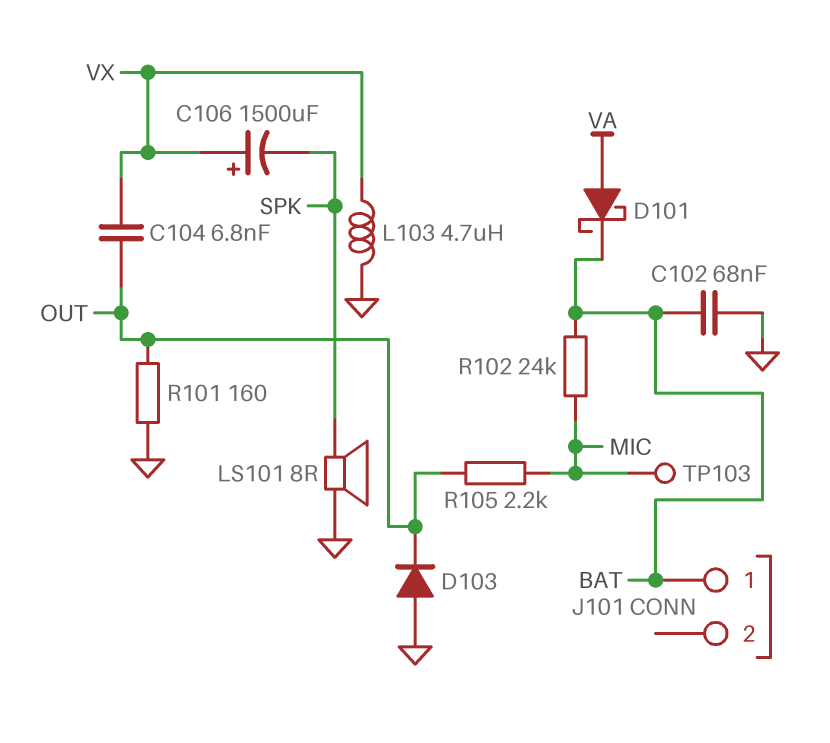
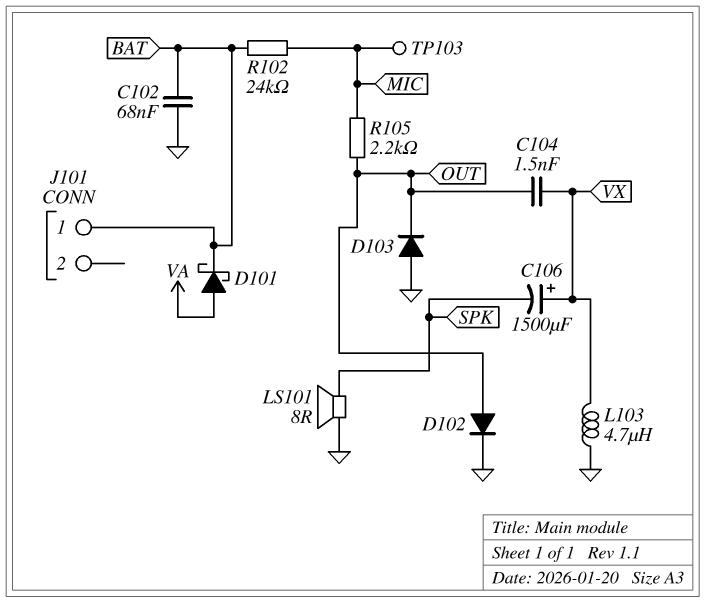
C104: 6.8nF (OUT, VX) -> 1.5nF (OUT, VX)
D102: none -> diode (A OUT, K GND)
R101: 160 (GND, OUT) -> none

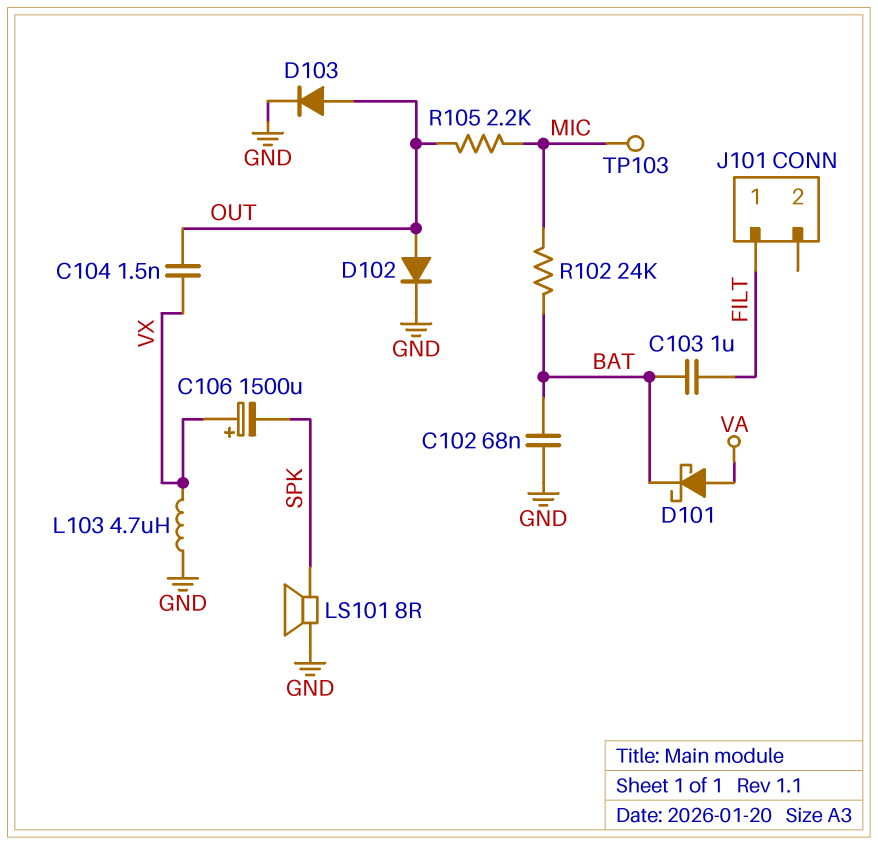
C103: none -> 1uF (BAT, FILT)
D103: diode (A GND, K OUT) -> diode (A OUT, K GND)
J101 pin 1: BAT -> FILT

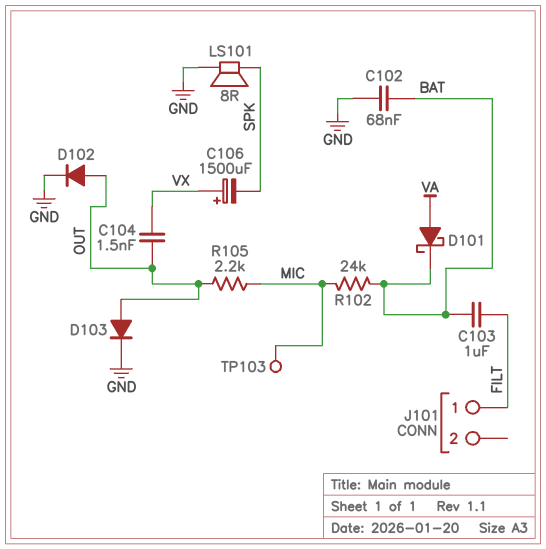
L103: 4.7uH (GND, VX) -> none

